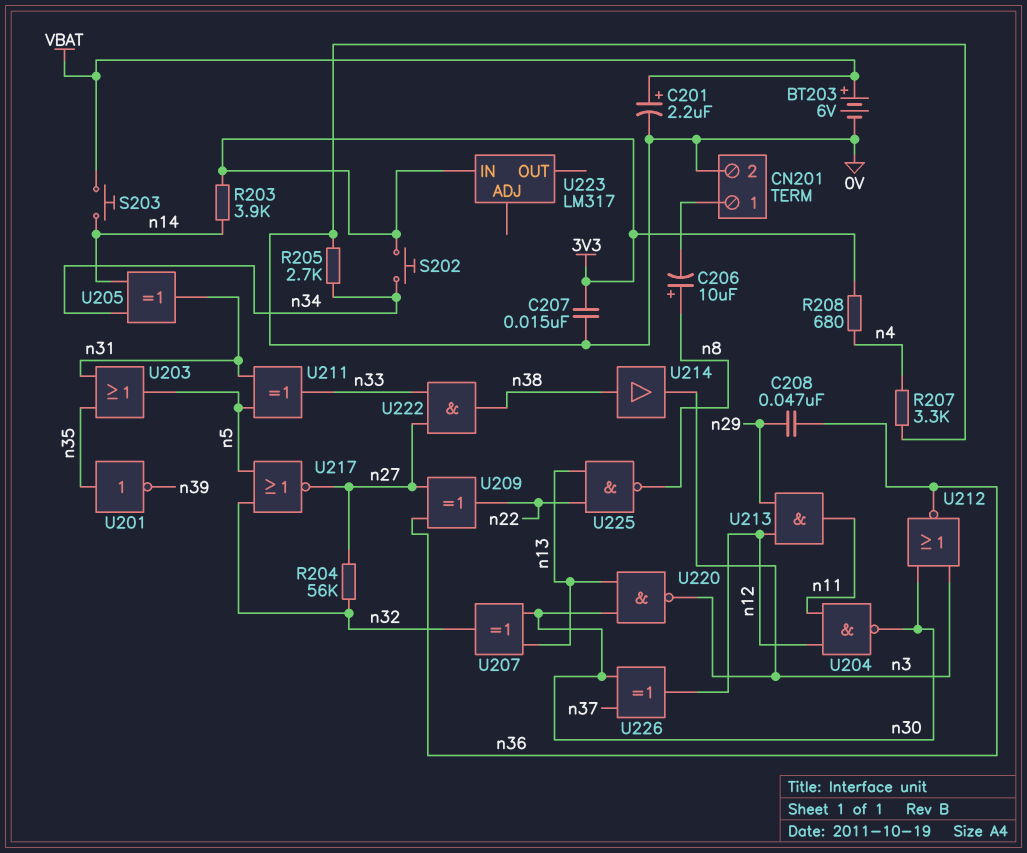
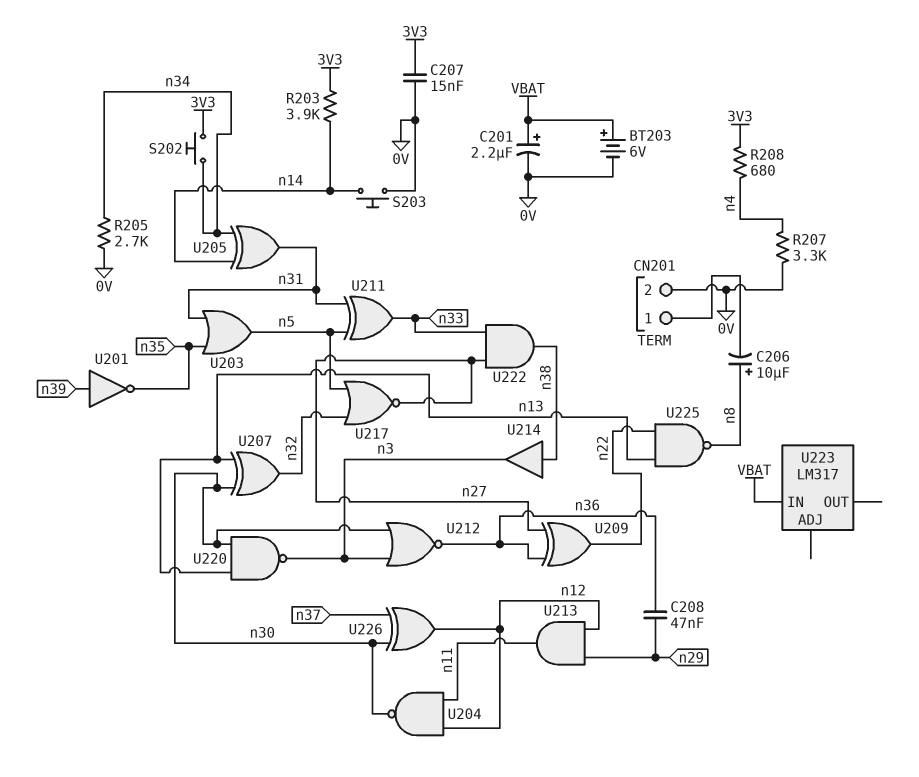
R204: 56k (n27, n32) -> none
S203: button (VBAT, n14) -> button (0V, n14)
U201: NOT (in n35, out n39) -> NOT (in n39, out n35)
U223 pin IN: 3V3 -> VBAT

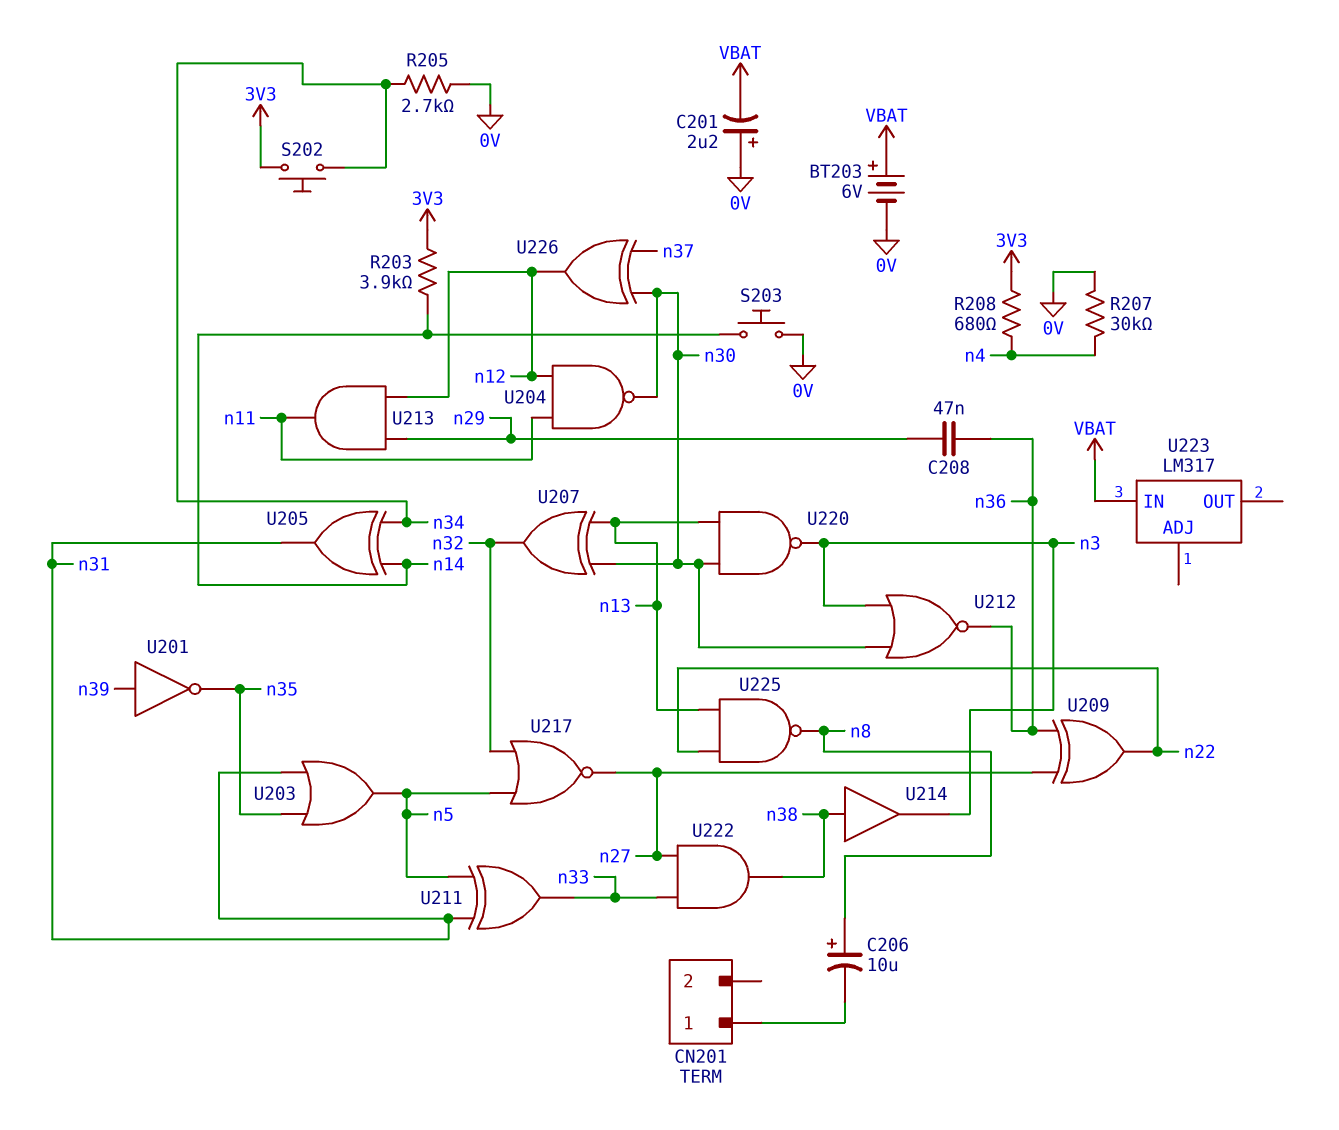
C201: 2.2uF (plus VBAT, minus 0V) -> 2.2uF (plus 0V, minus VBAT)
C207: 15nF (0V, 3V3) -> none
CN201 pin 2: 0V -> none
R207: 3.3k (0V, n4) -> 30k (0V, n4)

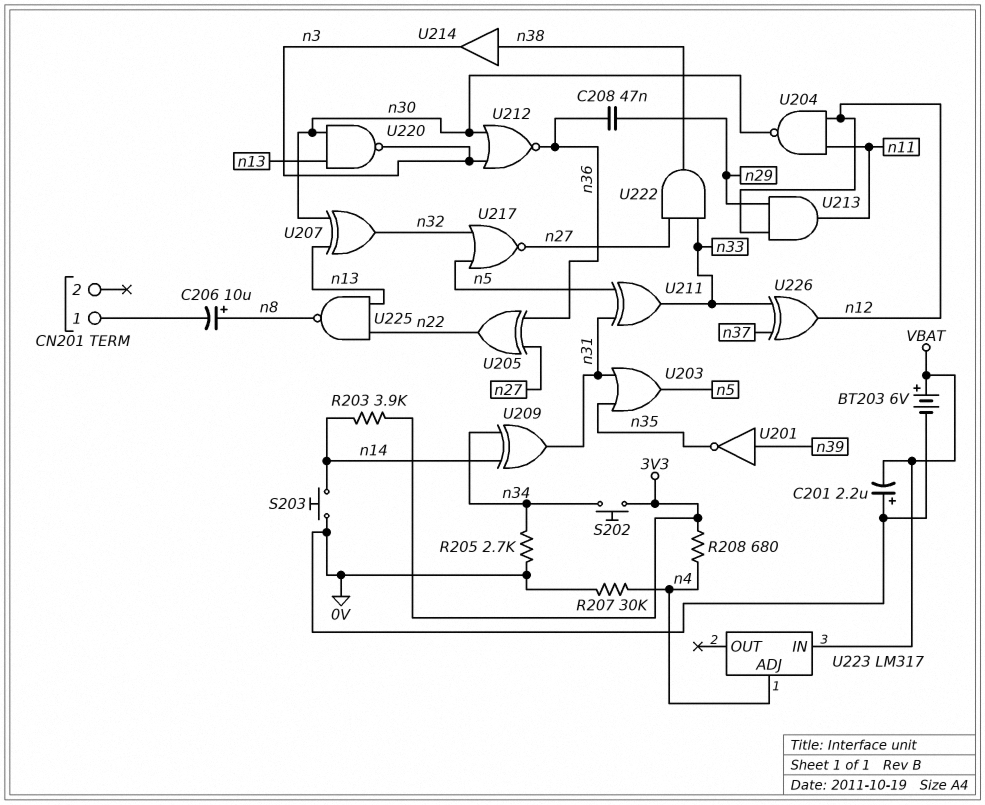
U205: XOR (in n14, in n34, out n31) -> XOR (in n27, in n36, out n22)
U209: XOR (in n27, in n36, out n22) -> XOR (in n14, in n34, out n31)
U223 pin ADJ: none -> n4
U226: XOR (in n30, in n37, out n12) -> XOR (in n33, in n37, out n12)

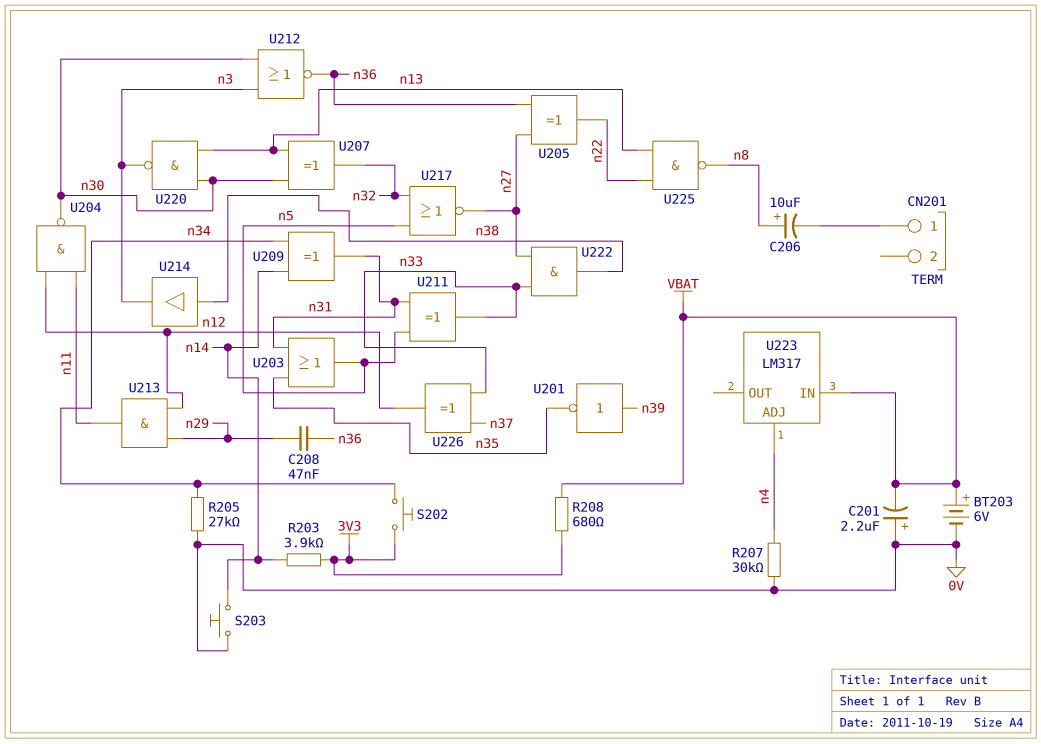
R205: 2.7k (0V, n34) -> 27k (0V, n34)
R208: 680 (3V3, n4) -> 680 (3V3, VBAT)

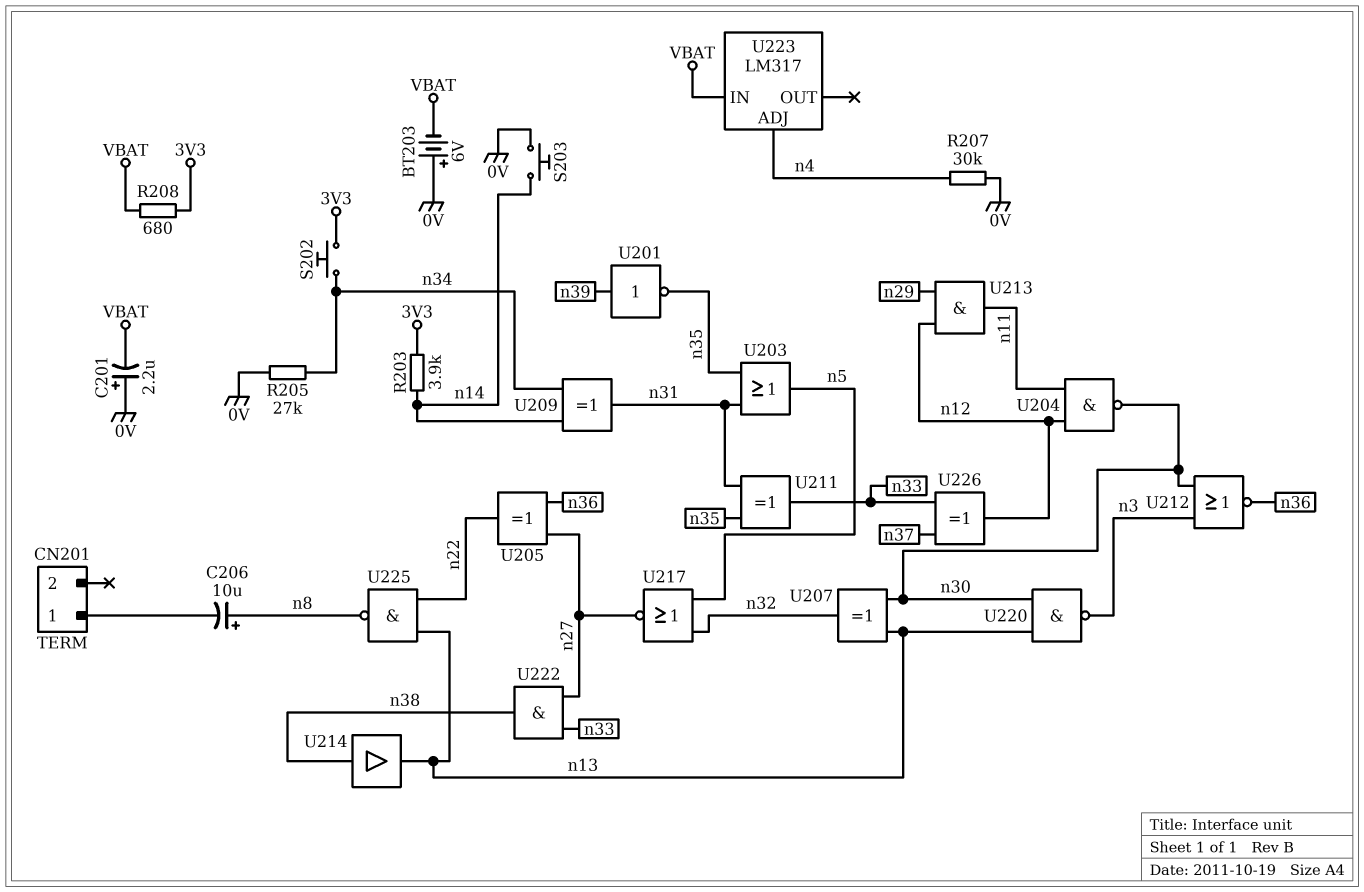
BT203: 6V (plus VBAT, minus 0V) -> 6V (plus 0V, minus VBAT)
C208: 47nF (n29, n36) -> none
U211: XOR (in n5, in n31, out n33) -> XOR (in n31, in n35, out n33)
U214: buffer (in n38, out n3) -> buffer (in n38, out n13)

